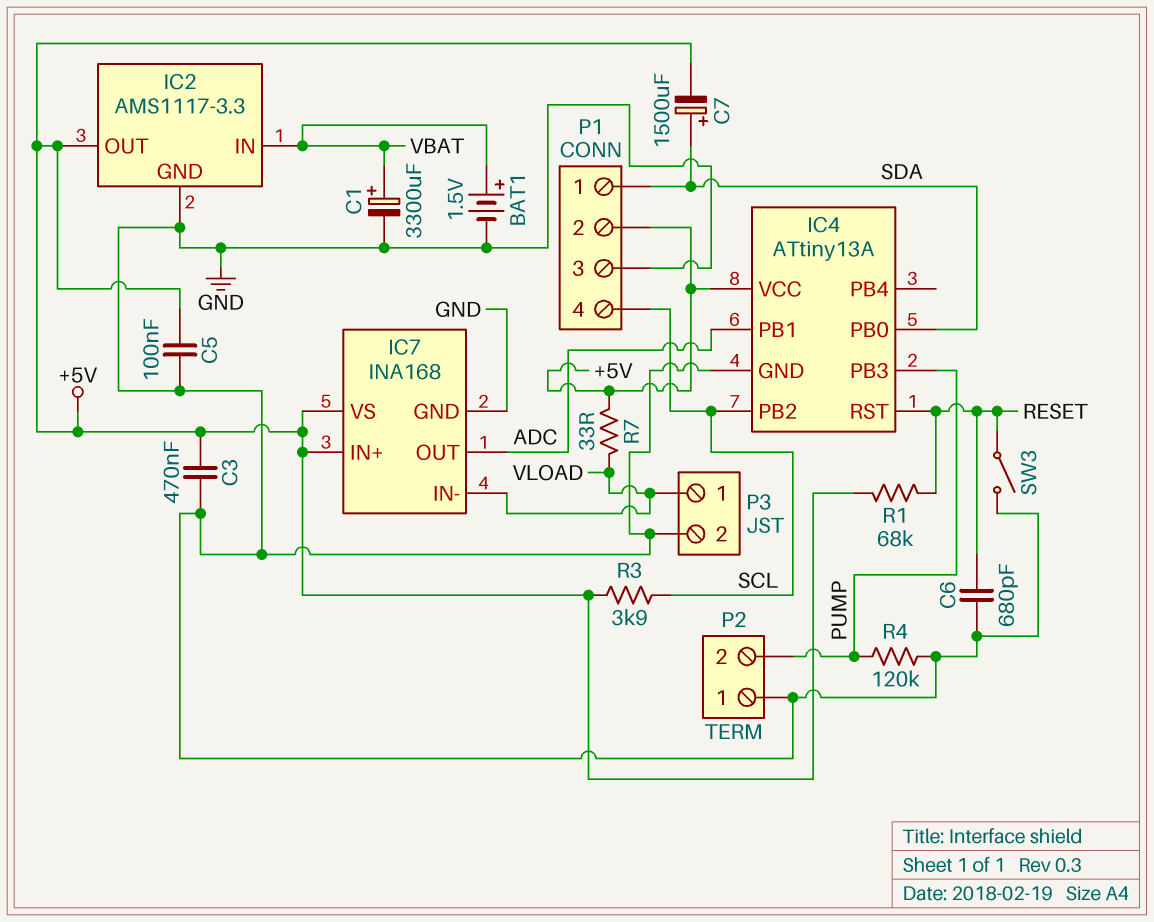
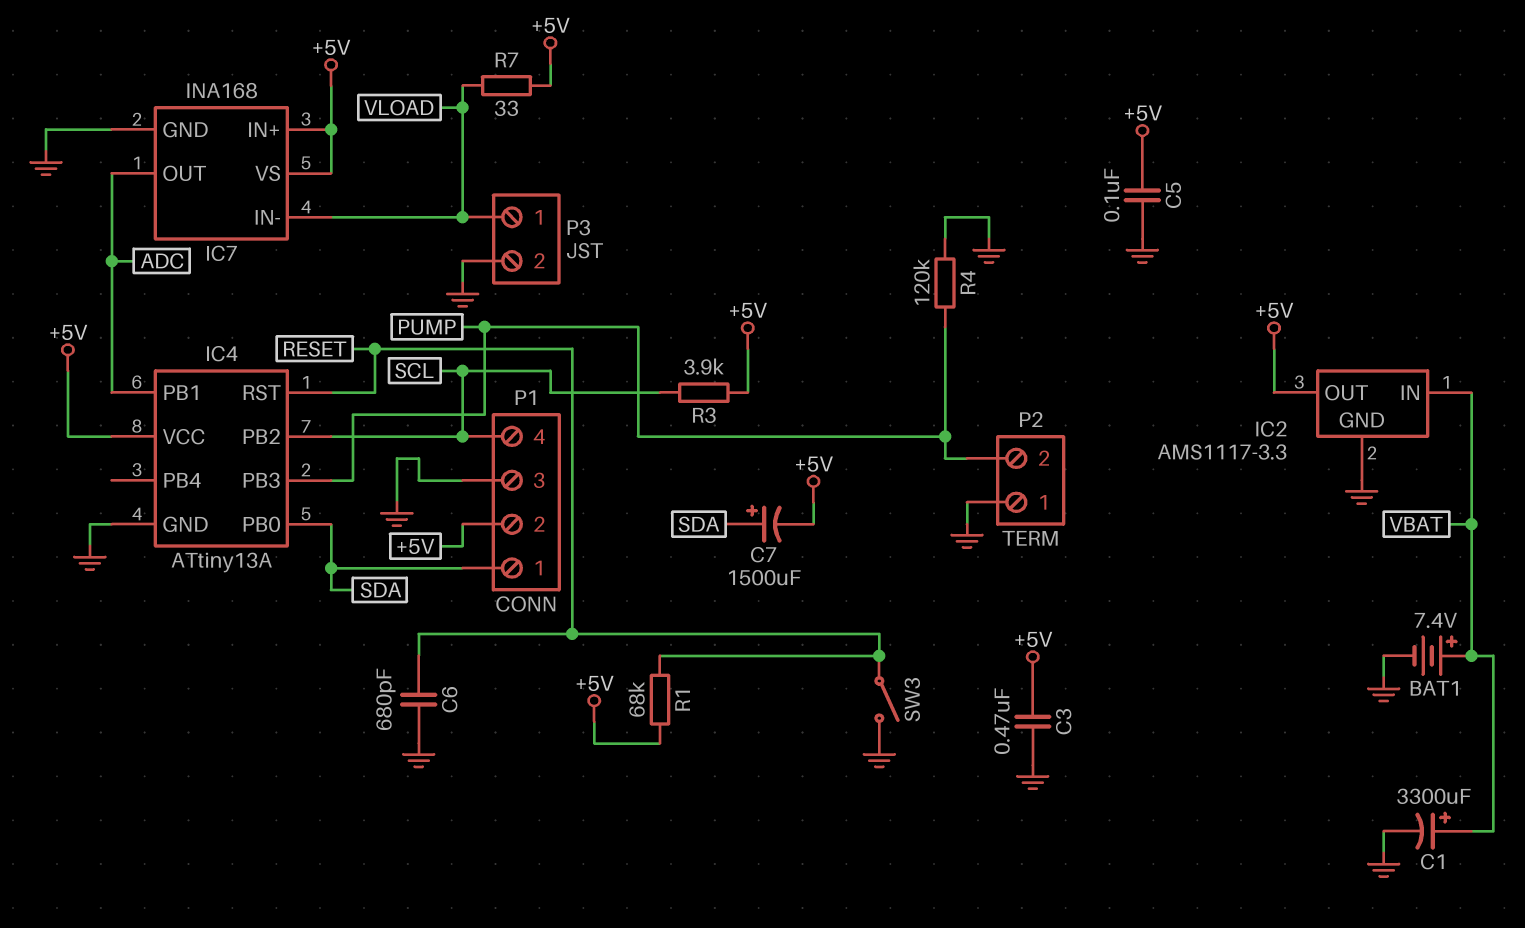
BAT1: 1.5V (plus VBAT, minus GND) -> 7.4V (plus VBAT, minus GND)

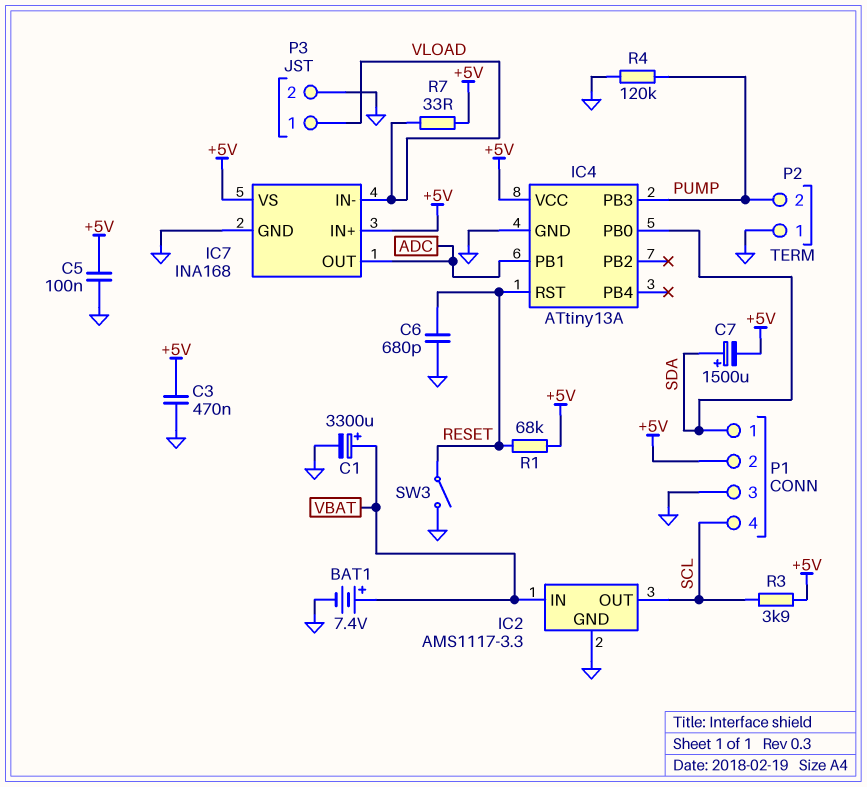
IC2 pin OUT: +5V -> SCL
IC4 pin PB2: SCL -> none

